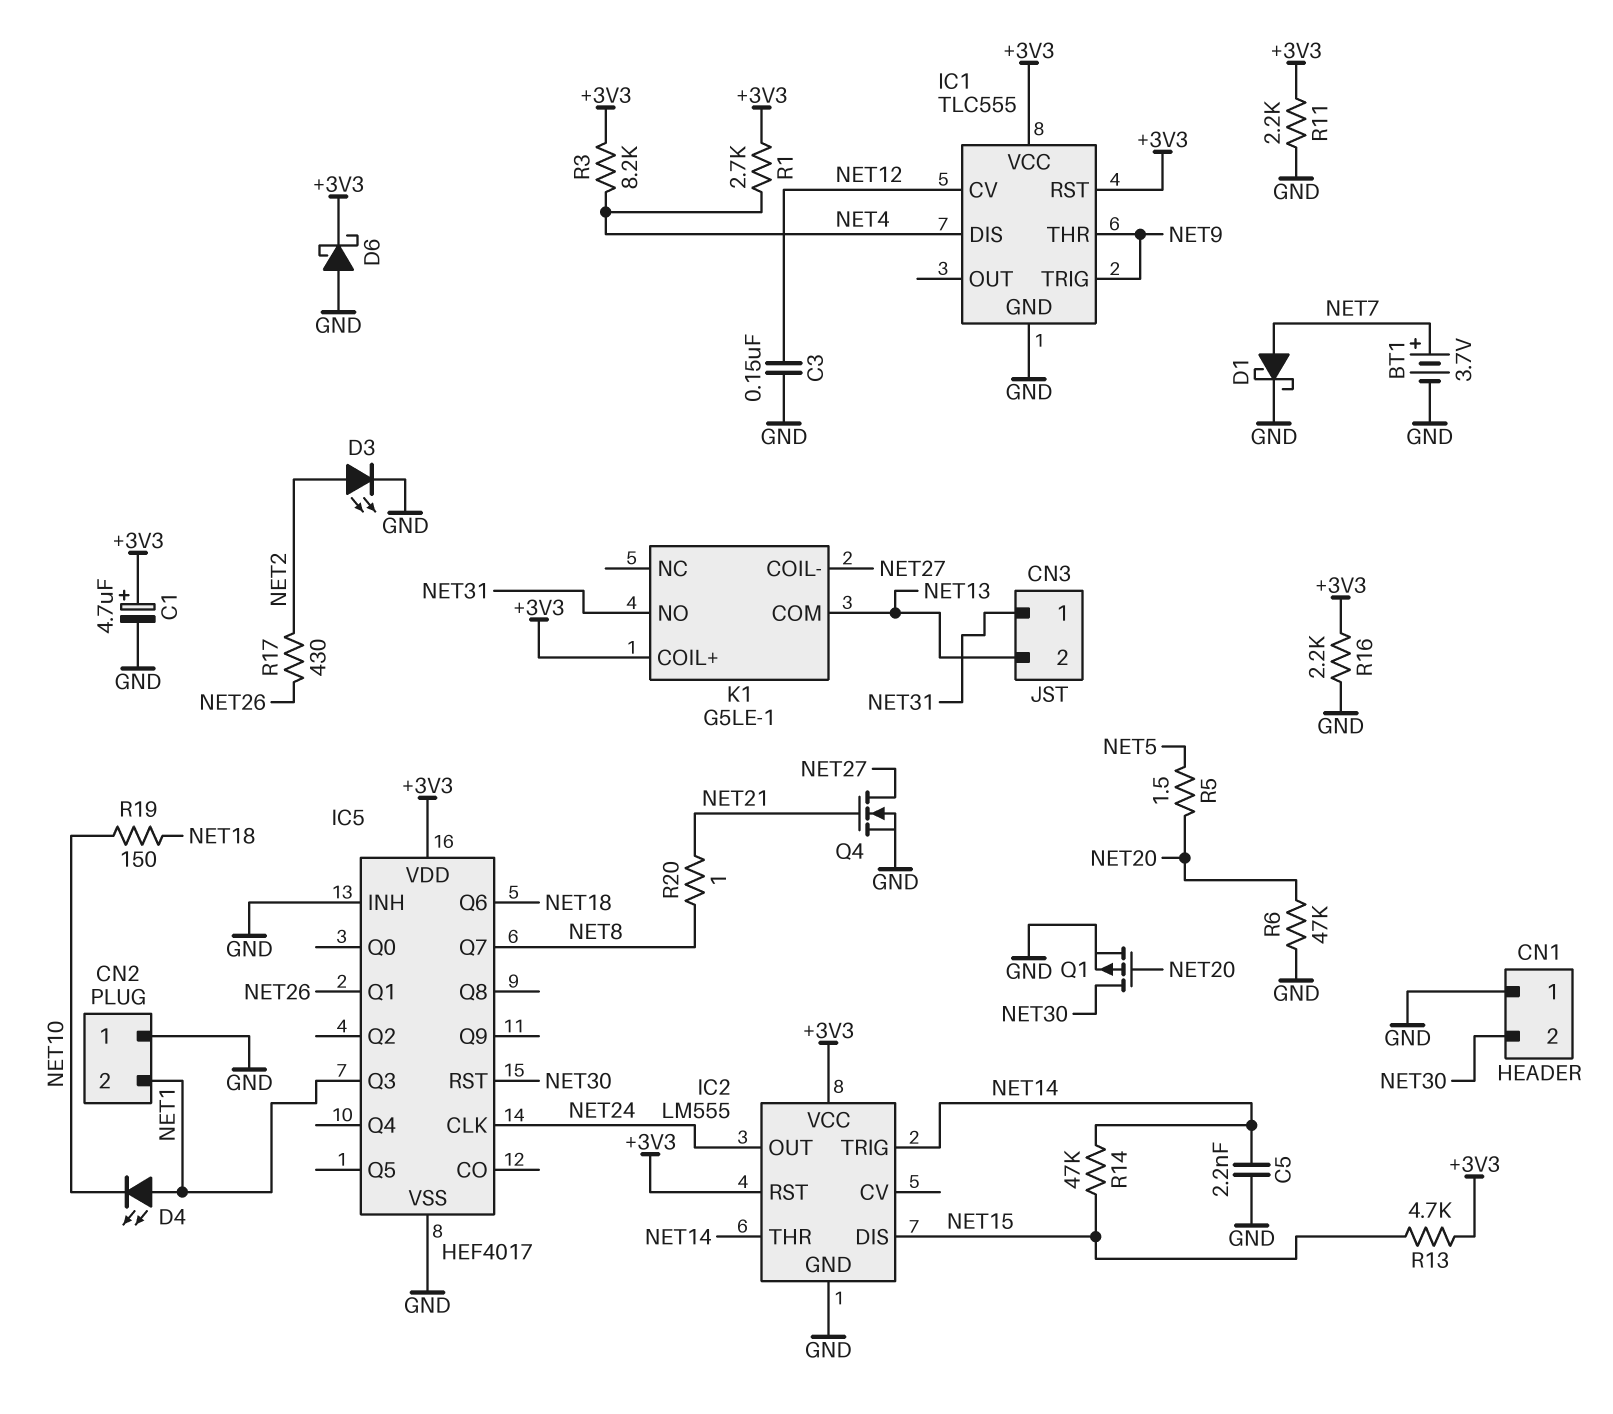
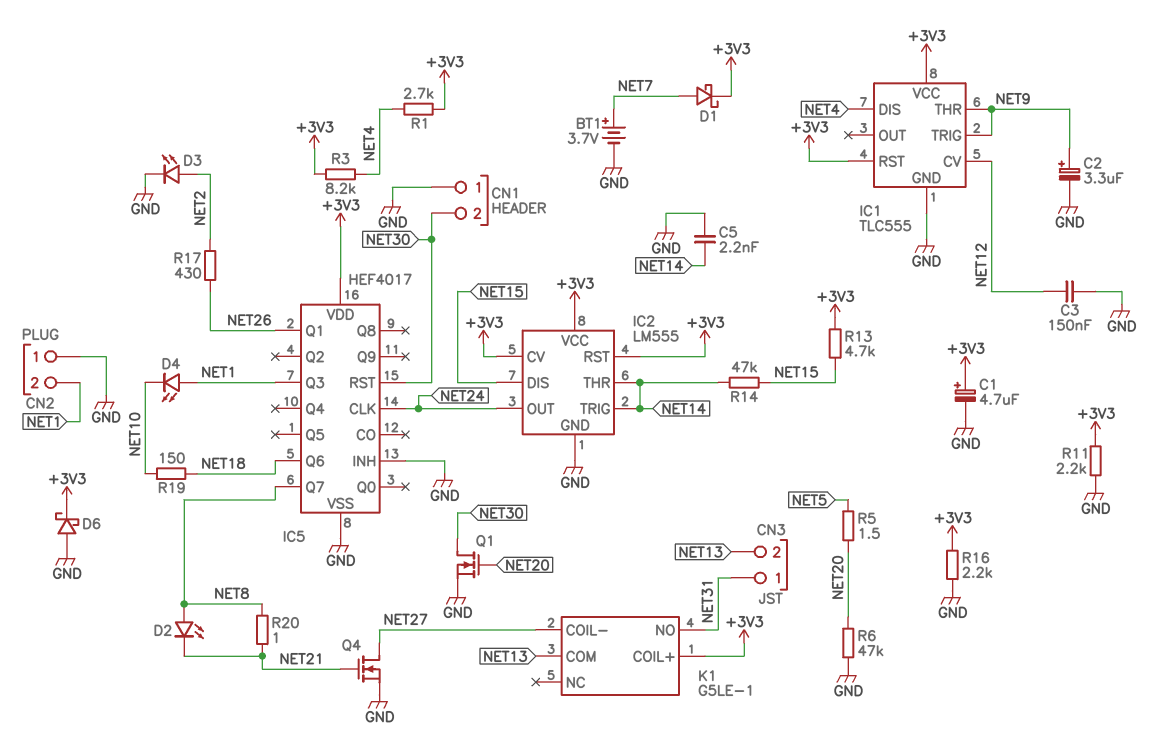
C2: none -> 3.3uF (plus NET9, minus GND)
D1: schottky (A NET7, K GND) -> schottky (A NET7, K +3V3)
D2: none -> LED (A NET8, K NET21)
IC2 pin CV: none -> +3V3
Q1: PMOS (G NET20, D NET30, S GND) -> NMOS (G NET20, D NET30, S GND)

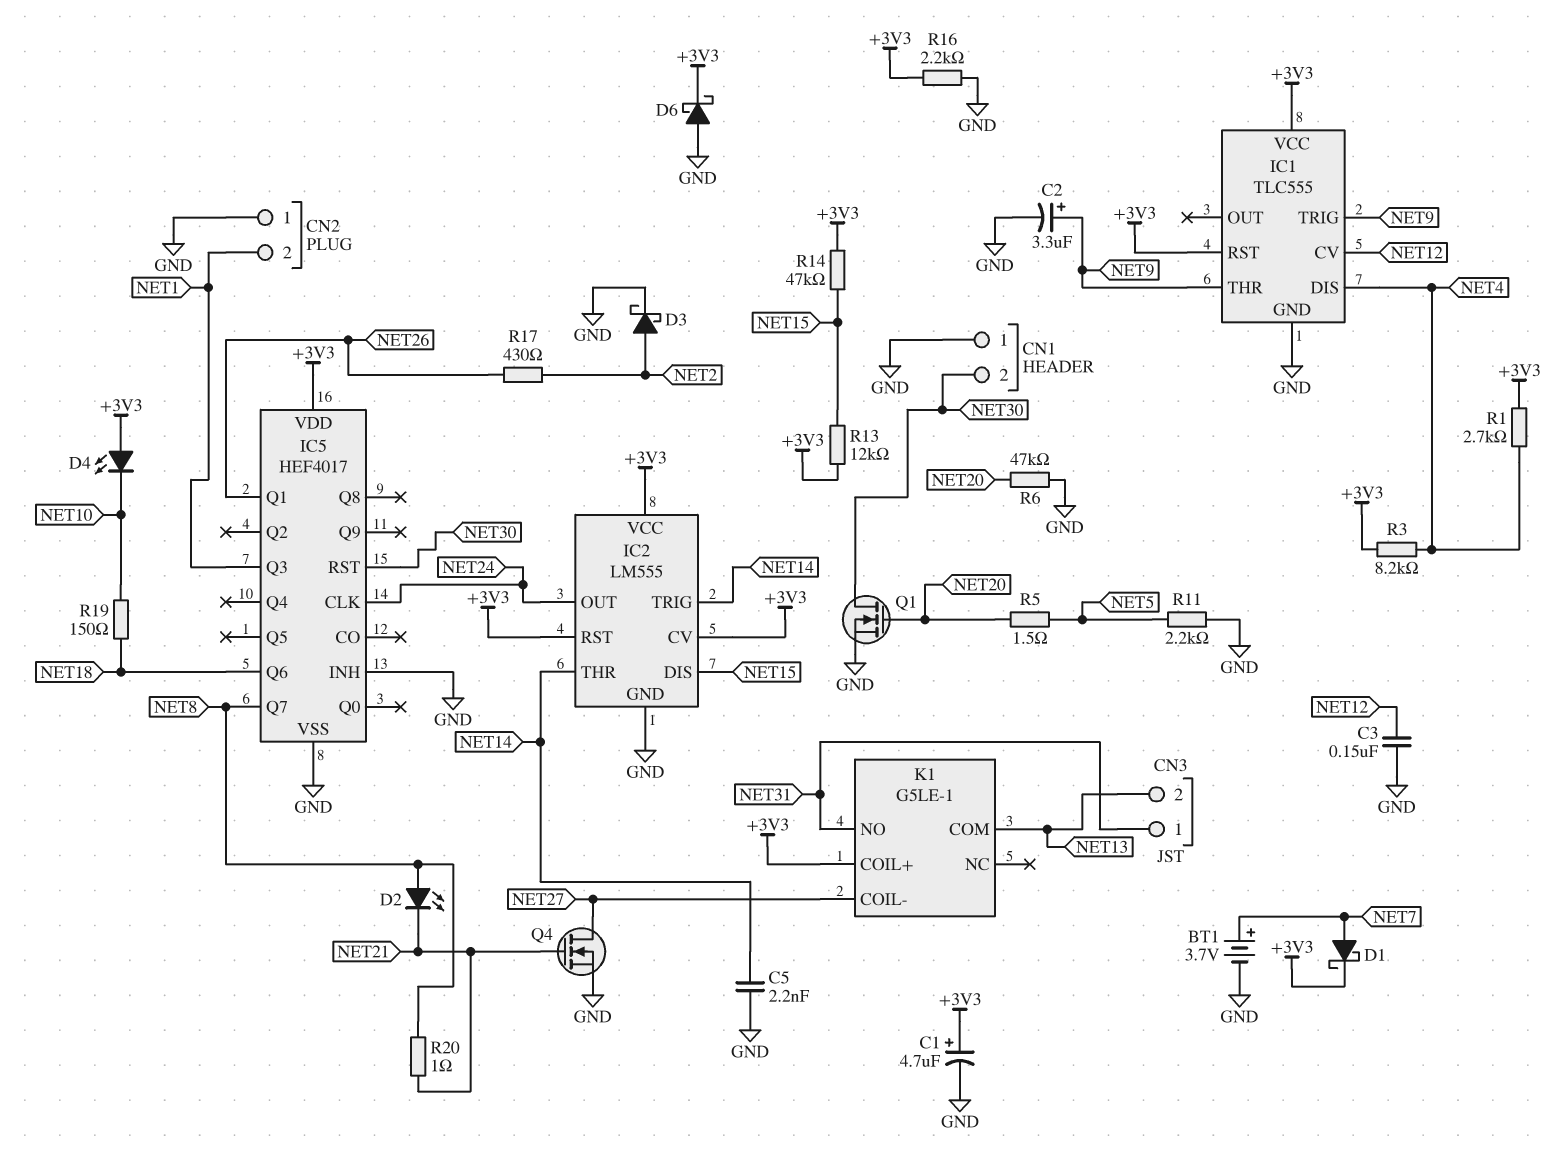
D3: LED (A NET2, K GND) -> schottky (A NET2, K GND)
D4: LED (A NET1, K NET10) -> LED (A +3V3, K NET10)
R11: 2.2k (+3V3, GND) -> 2.2k (GND, NET5)
R13: 4.7k (+3V3, NET15) -> 12k (+3V3, NET15)
R14: 47k (NET14, NET15) -> 47k (+3V3, NET15)

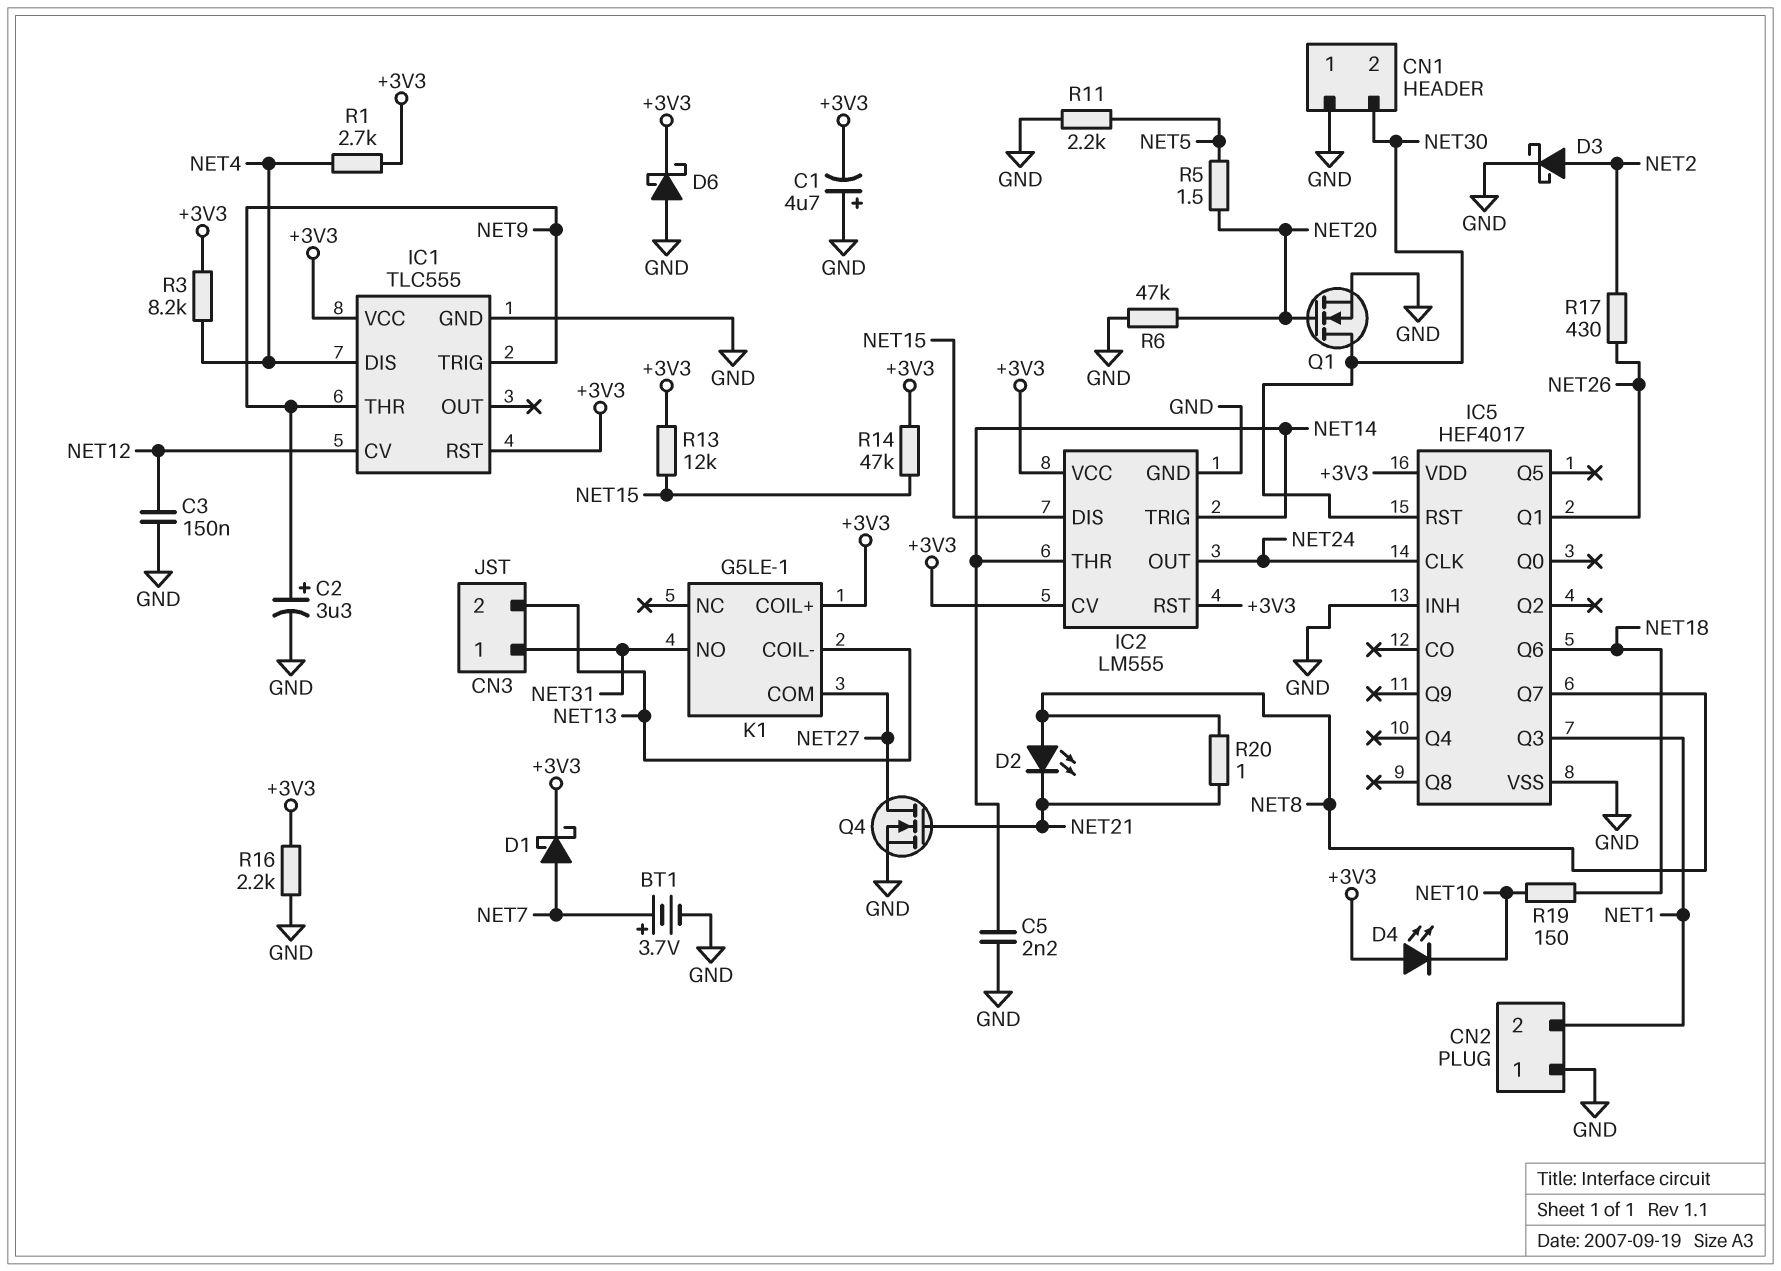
C1: 4.7uF (plus +3V3, minus GND) -> 4.7uF (plus GND, minus +3V3)
K1 pin COIL-: NET27 -> NET13
K1 pin COM: NET13 -> NET27

